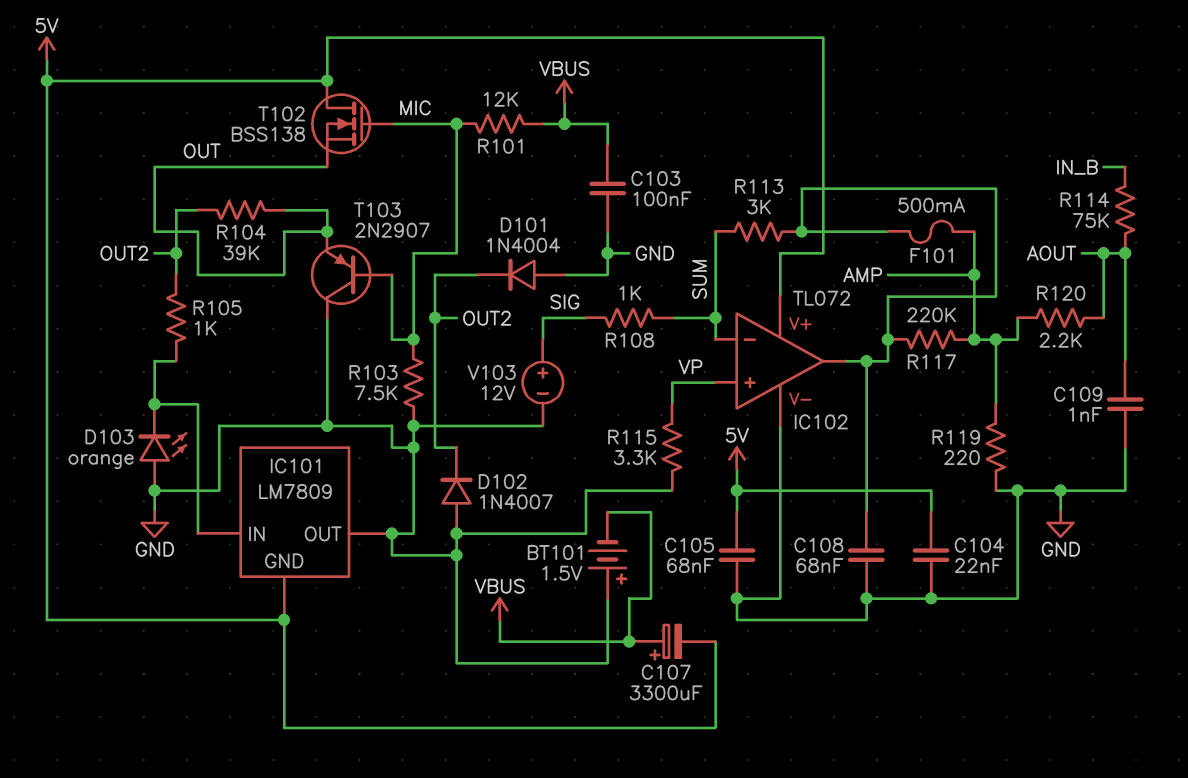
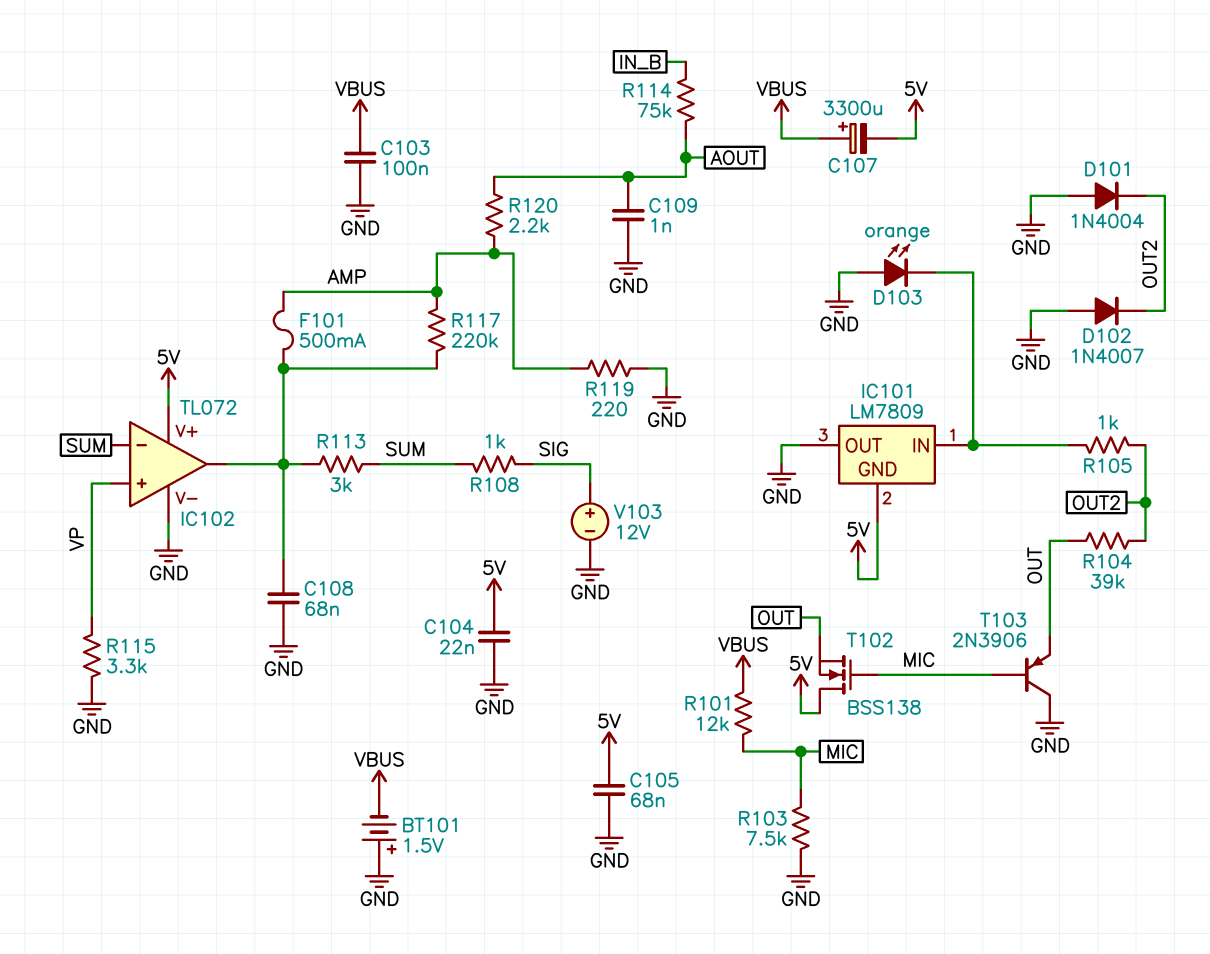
T103: PNP 2N2907 (B MIC, C GND, E OUT) -> PNP 2N3906 (B MIC, C GND, E OUT)

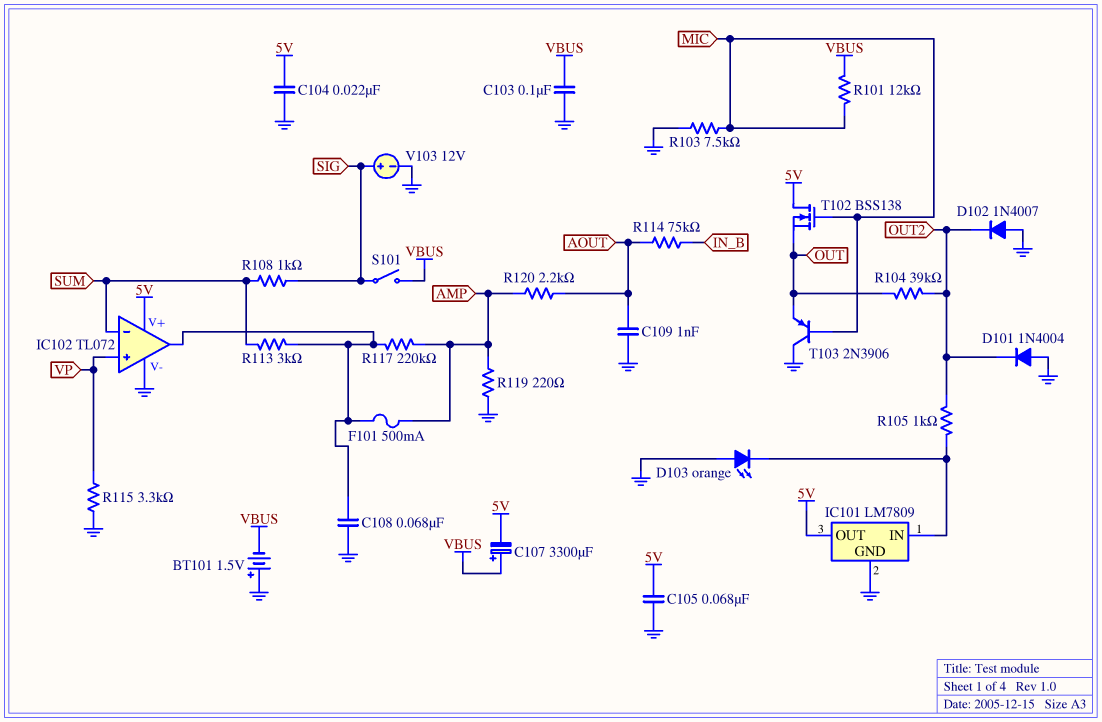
IC101 pin GND: 5V -> GND
IC101 pin OUT: GND -> 5V
S101: none -> switch (SIG, VBUS)

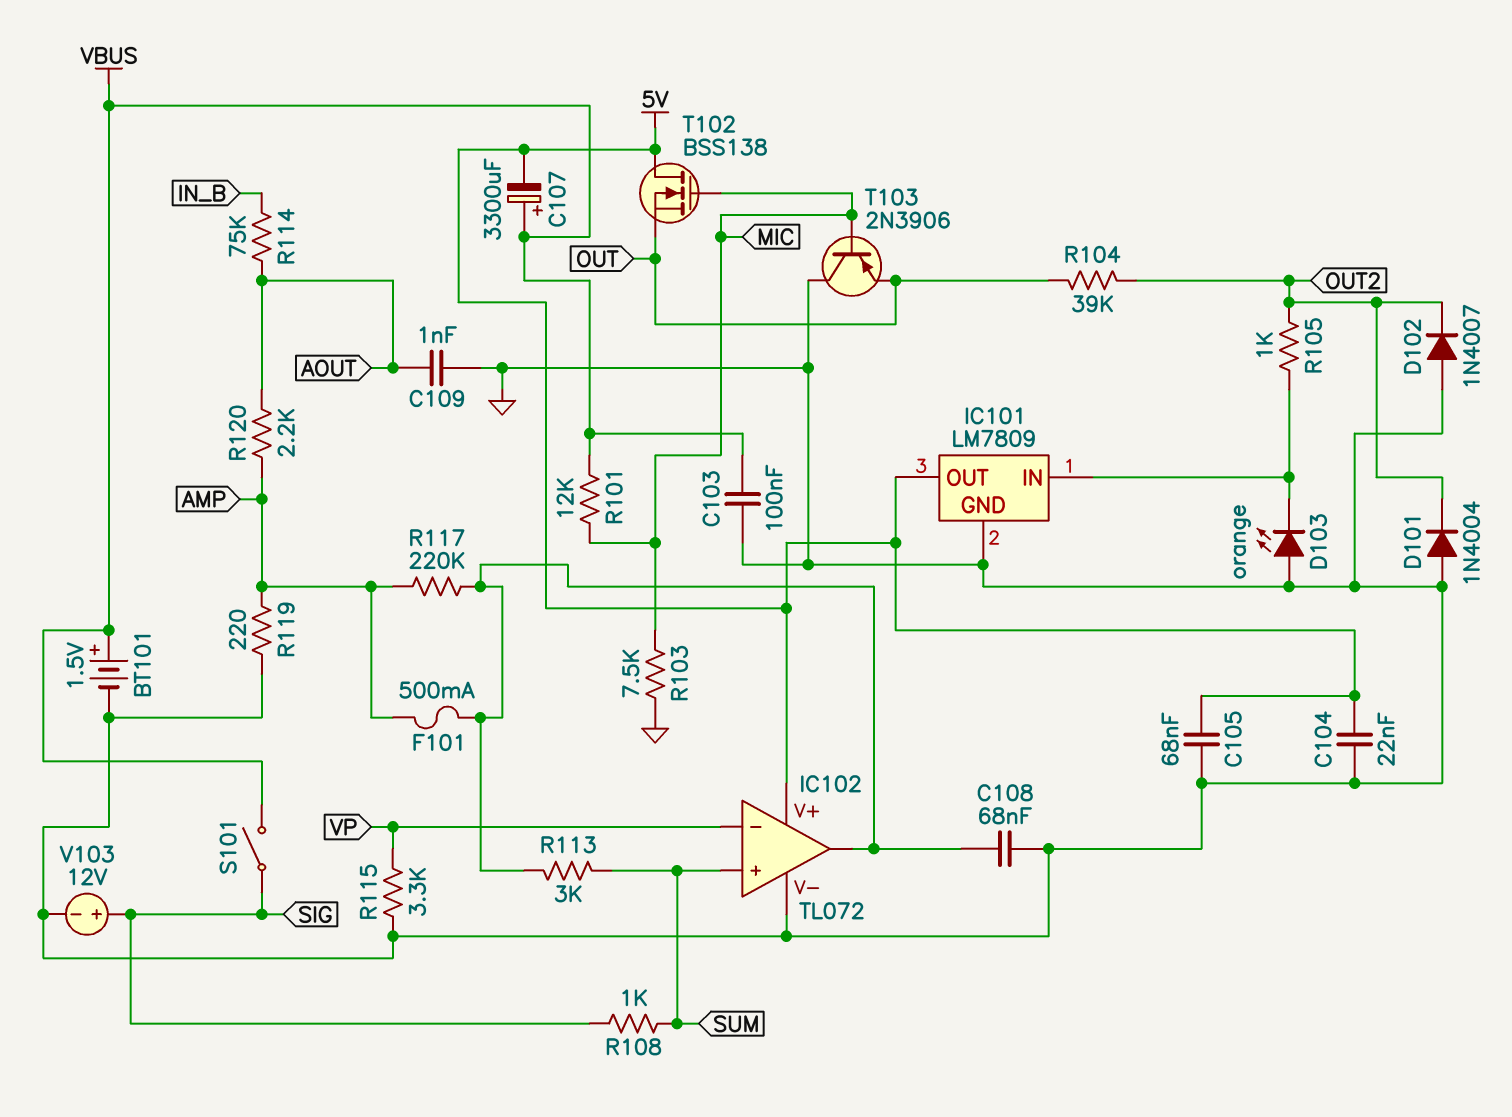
BT101: 1.5V (plus GND, minus VBUS) -> 1.5V (plus VBUS, minus GND)
IC102 pin in+: VP -> SUM
IC102 pin in-: SUM -> VP

